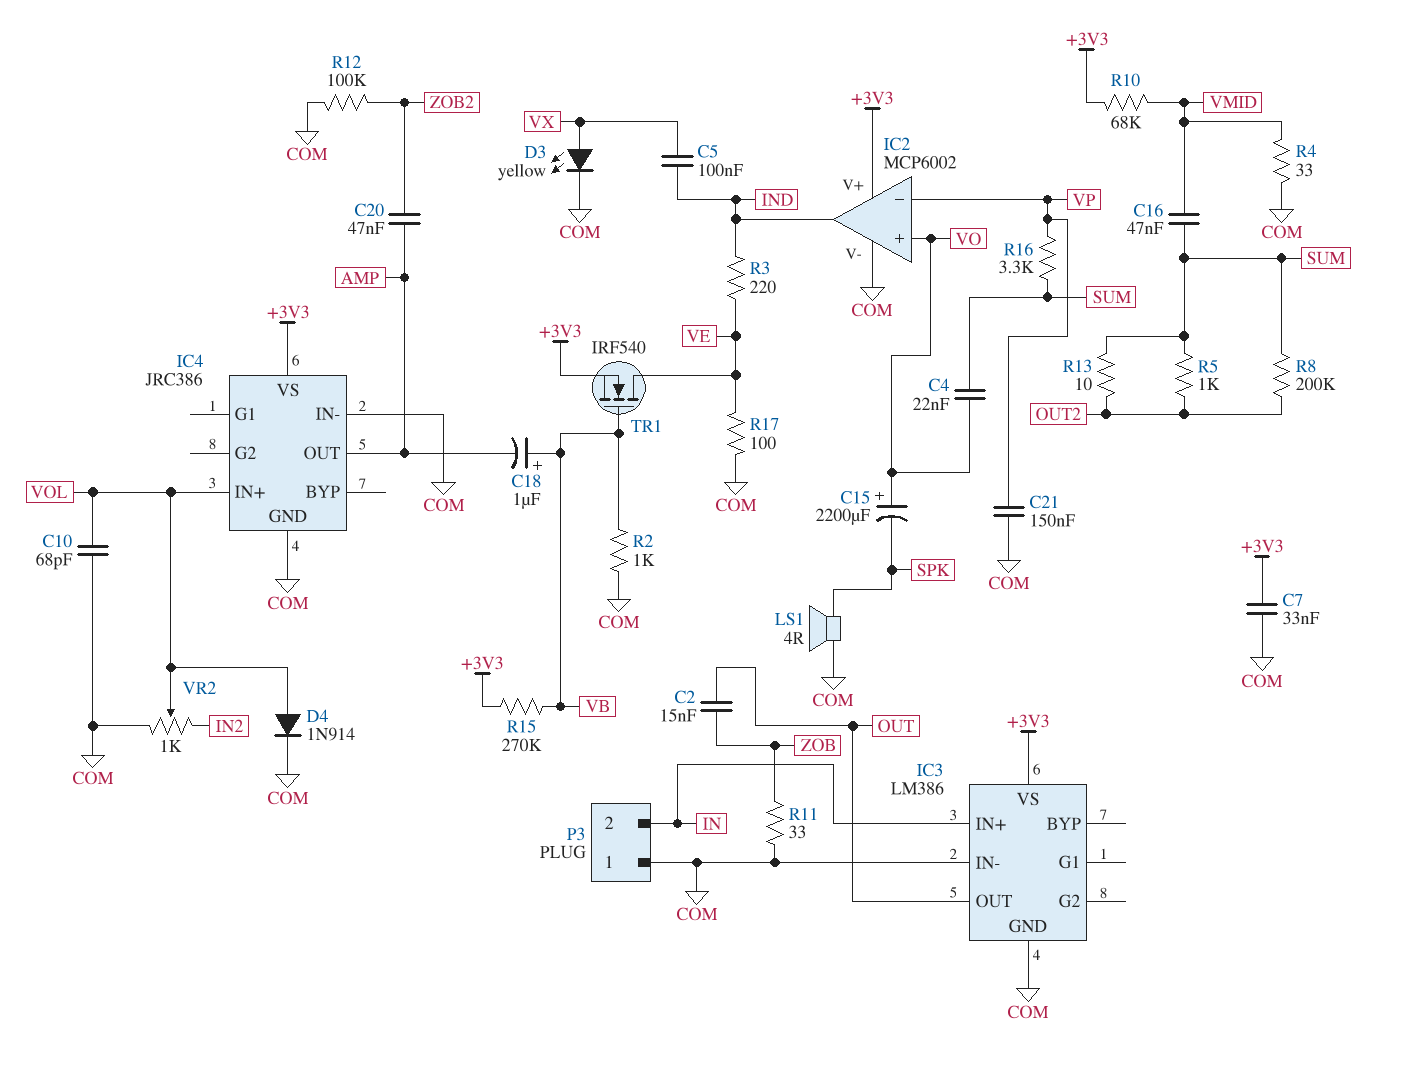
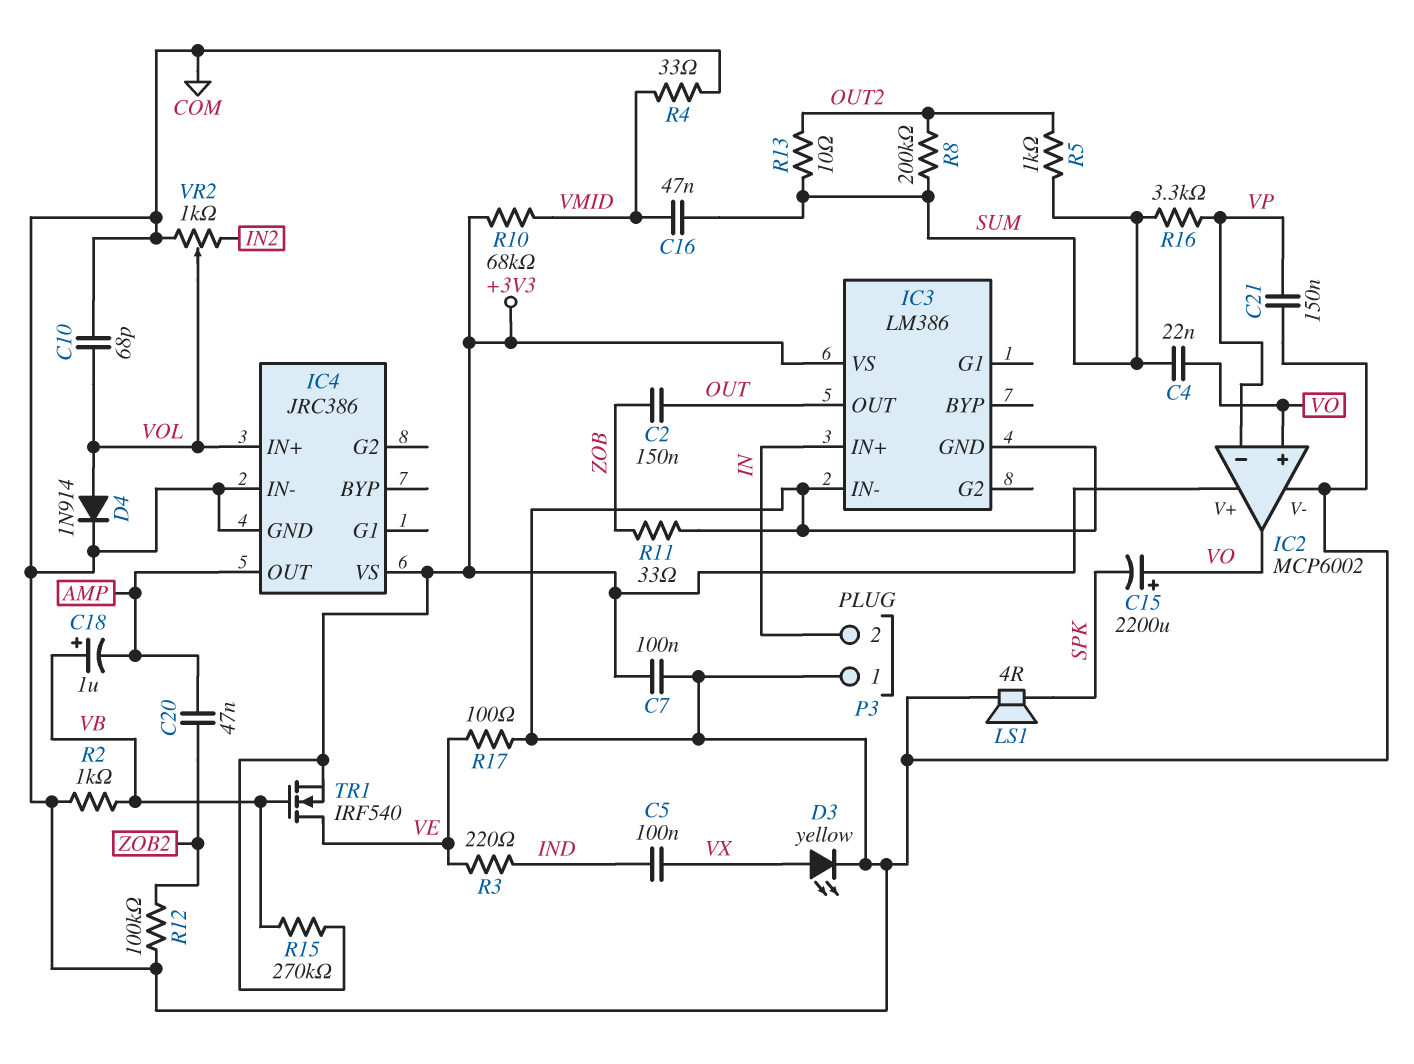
C2: 15nF (OUT, ZOB) -> 150nF (OUT, ZOB)
C7: 33nF (+3V3, COM) -> 100nF (+3V3, COM)
IC2 pin out: IND -> VO

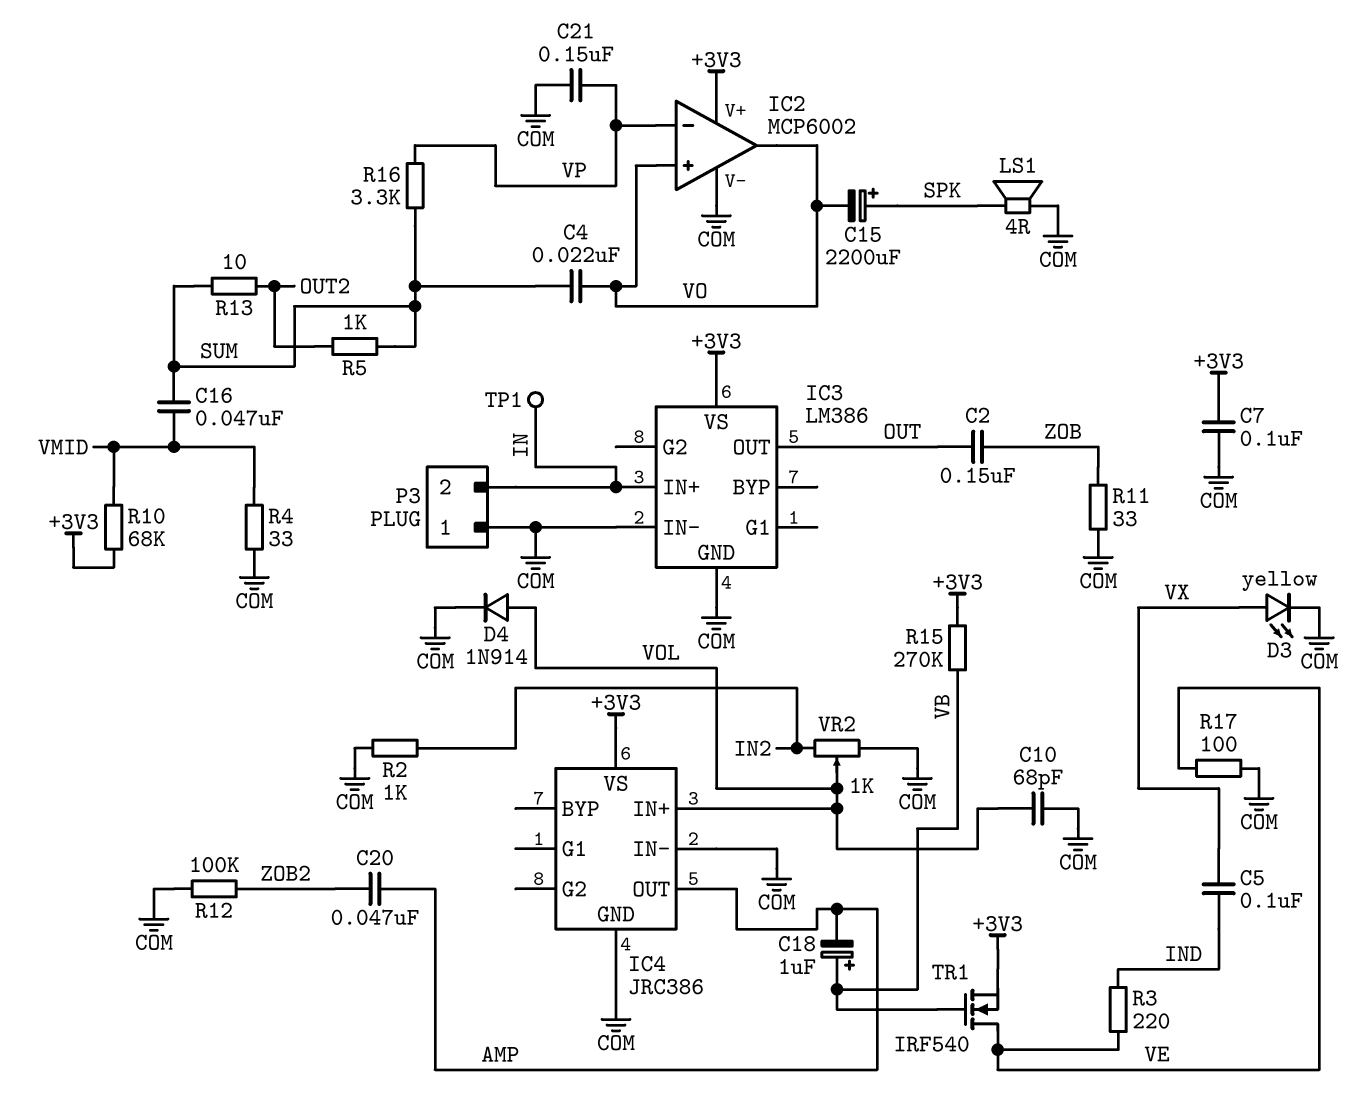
C15: 2200uF (plus VO, minus SPK) -> 2200uF (plus SPK, minus VO)
R2: 1k (COM, VB) -> 1k (COM, IN2)
R8: 200k (OUT2, SUM) -> none
TP1: none -> test point (IN)

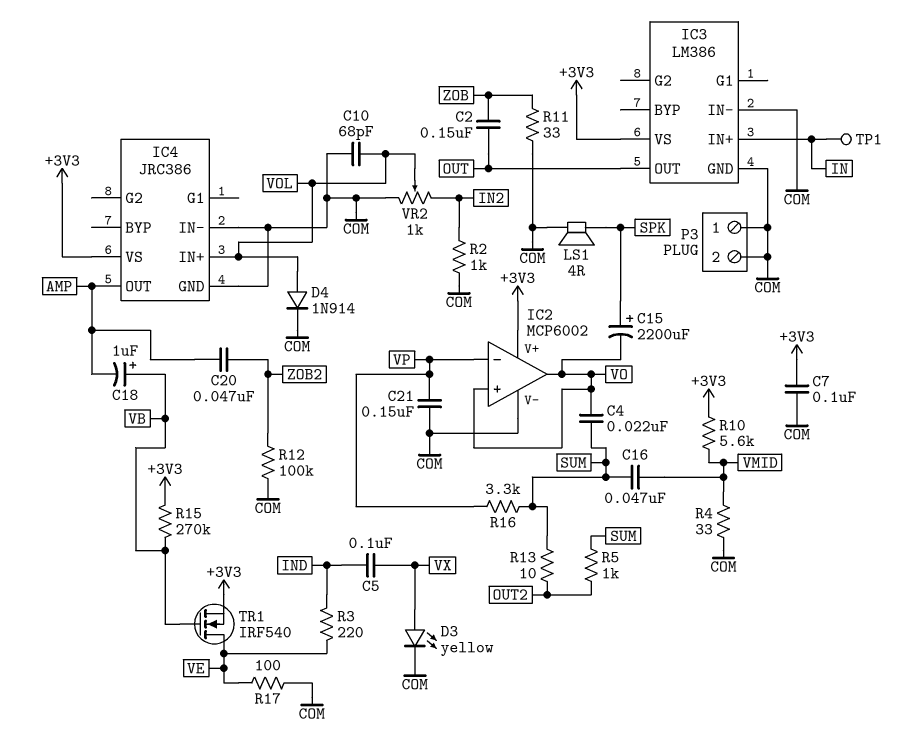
P3 pin 2: IN -> COM
R10: 68k (+3V3, VMID) -> 5.6k (+3V3, VMID)

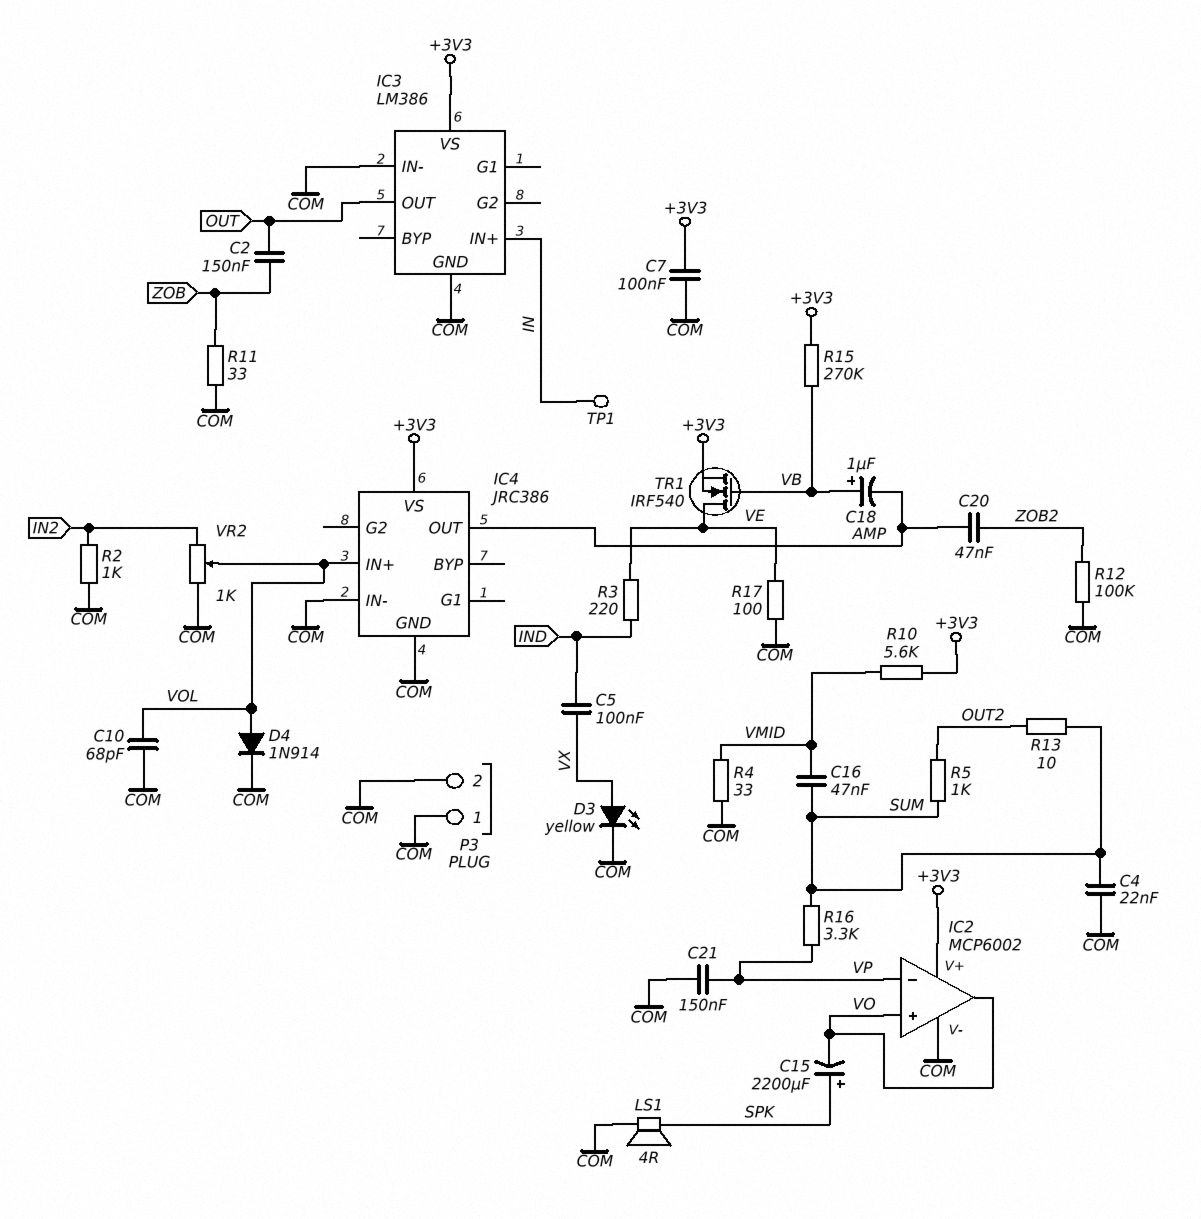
C4: 22nF (SUM, VO) -> 22nF (COM, SUM)

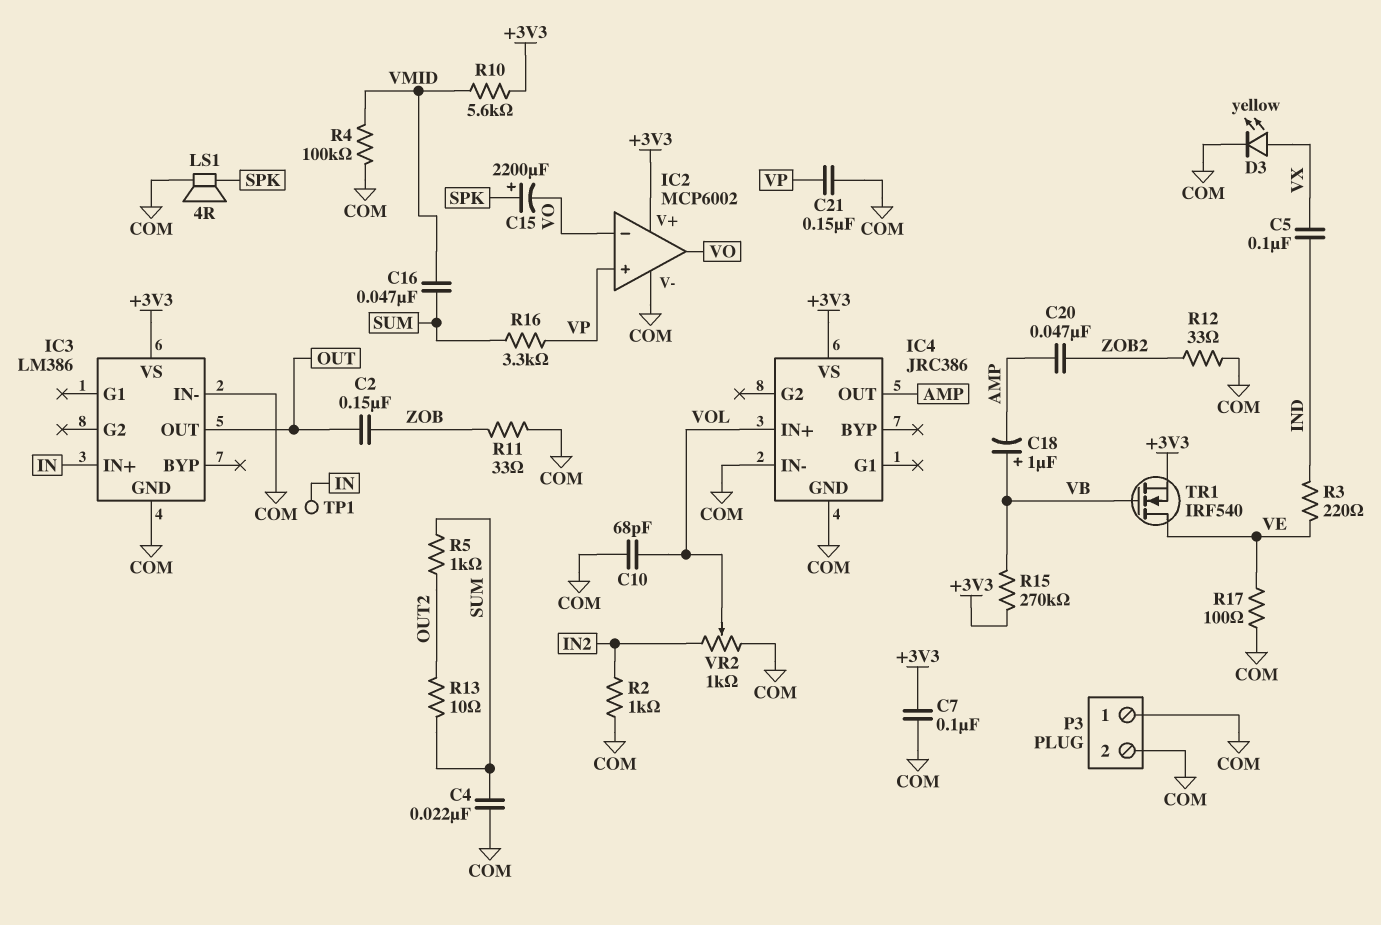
D4: diode 1N914 (A VOL, K COM) -> none
IC2 pin in+: VO -> VP
IC2 pin in-: VP -> VO
R4: 33 (COM, VMID) -> 100k (COM, VMID)
R12: 100k (COM, ZOB2) -> 33 (COM, ZOB2)

